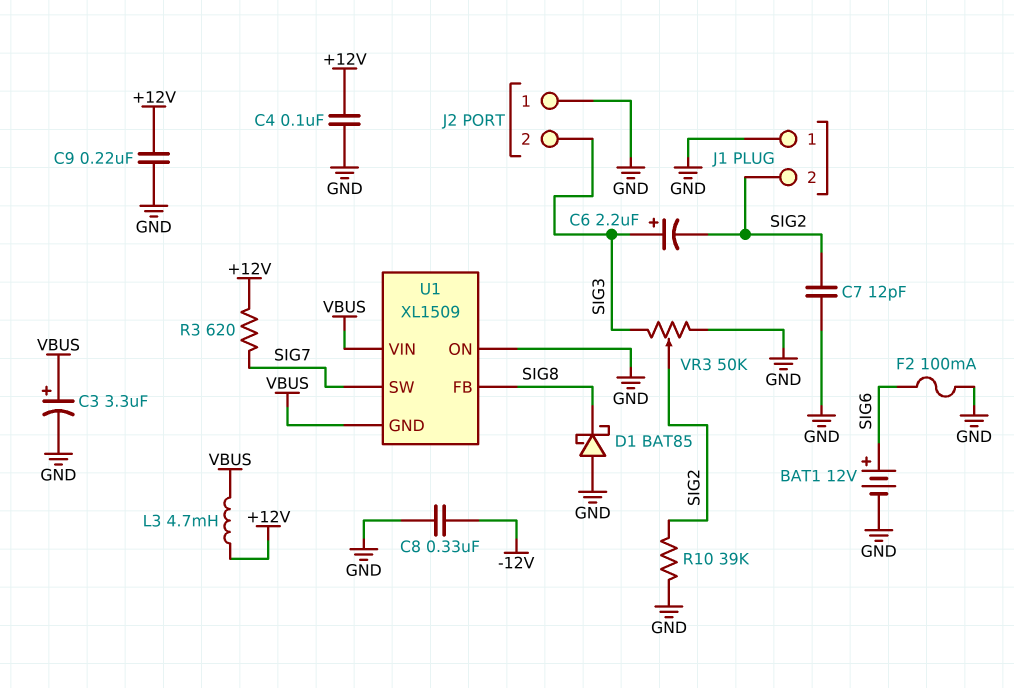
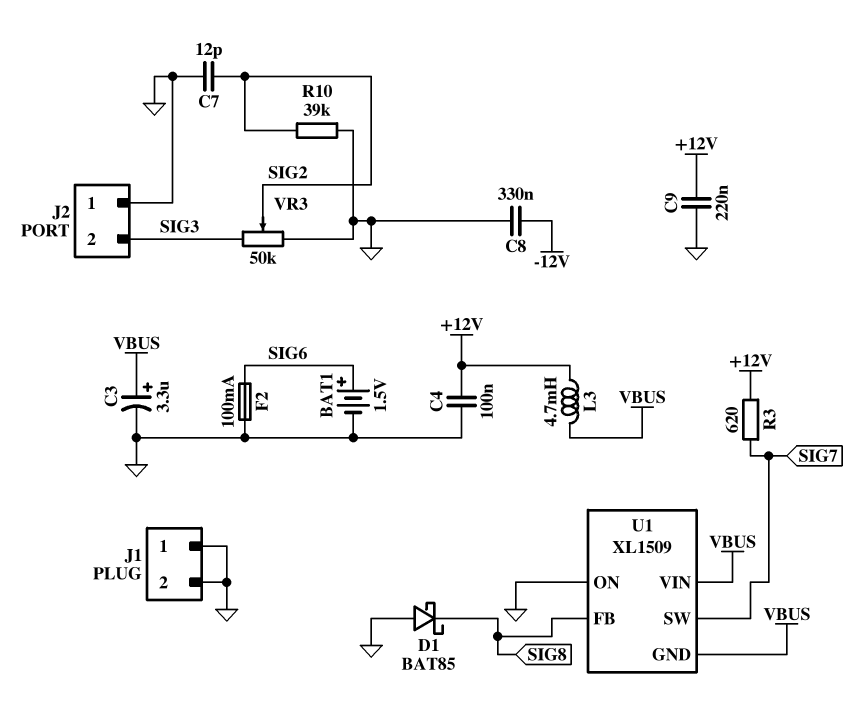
BAT1: 12V (plus SIG6, minus GND) -> 1.5V (plus SIG6, minus GND)
C6: 2.2uF (plus SIG3, minus SIG2) -> none
J1 pin 2: SIG2 -> GND

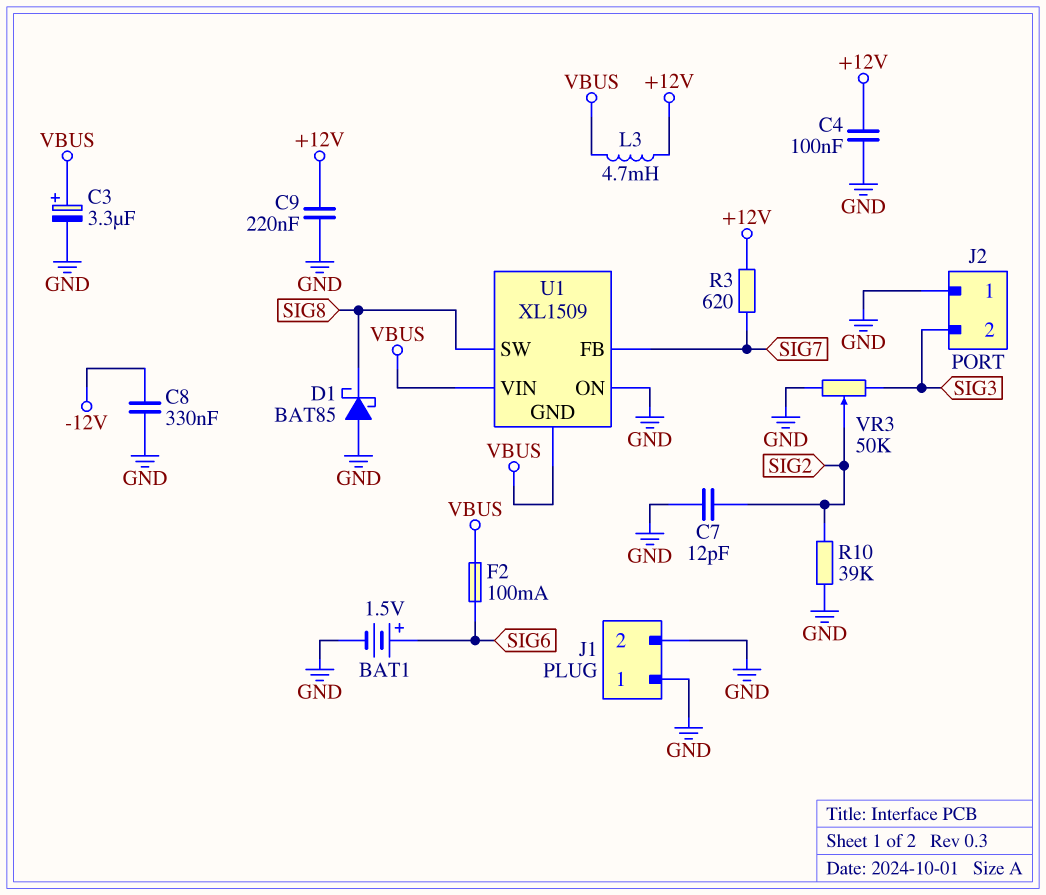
F2: 100mA (GND, SIG6) -> 100mA (SIG6, VBUS)
U1 pin FB: SIG8 -> SIG7
U1 pin SW: SIG7 -> SIG8

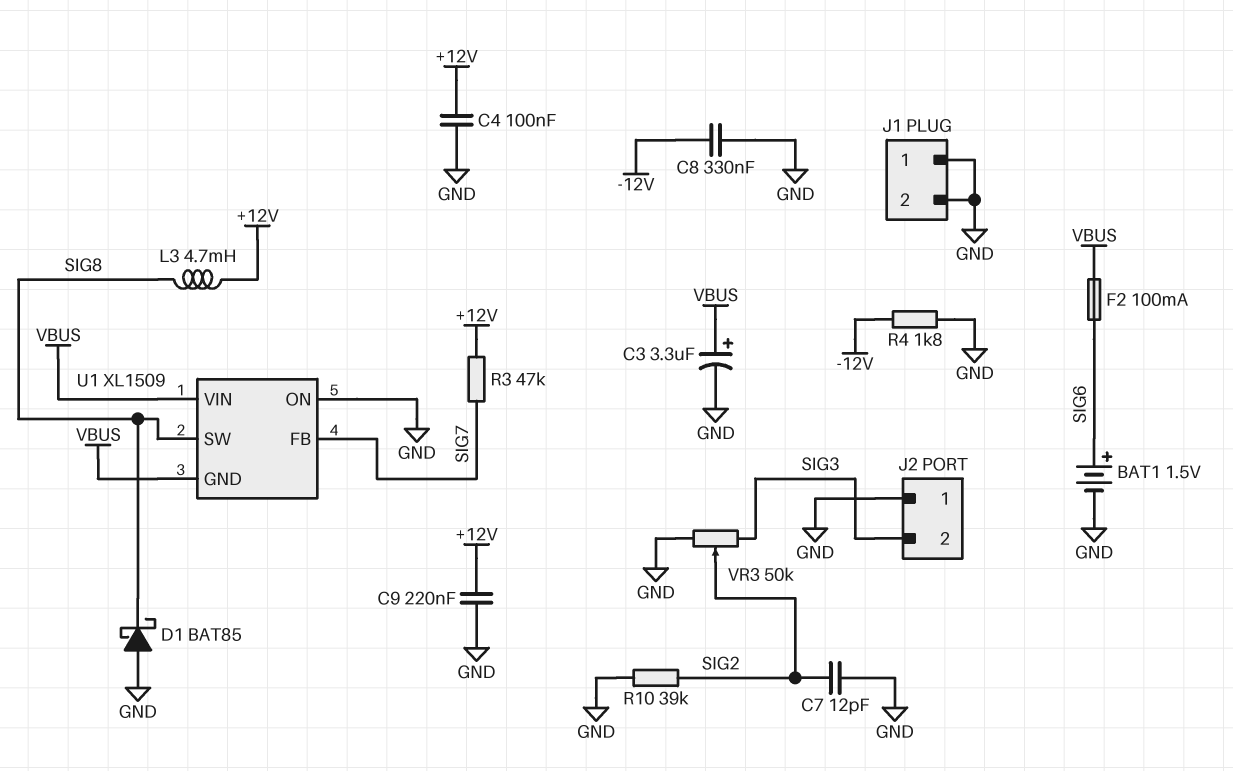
L3: 4.7mH (+12V, VBUS) -> 4.7mH (+12V, SIG8)
R3: 620 (+12V, SIG7) -> 47k (+12V, SIG7)
R4: none -> 1.8k (-12V, GND)

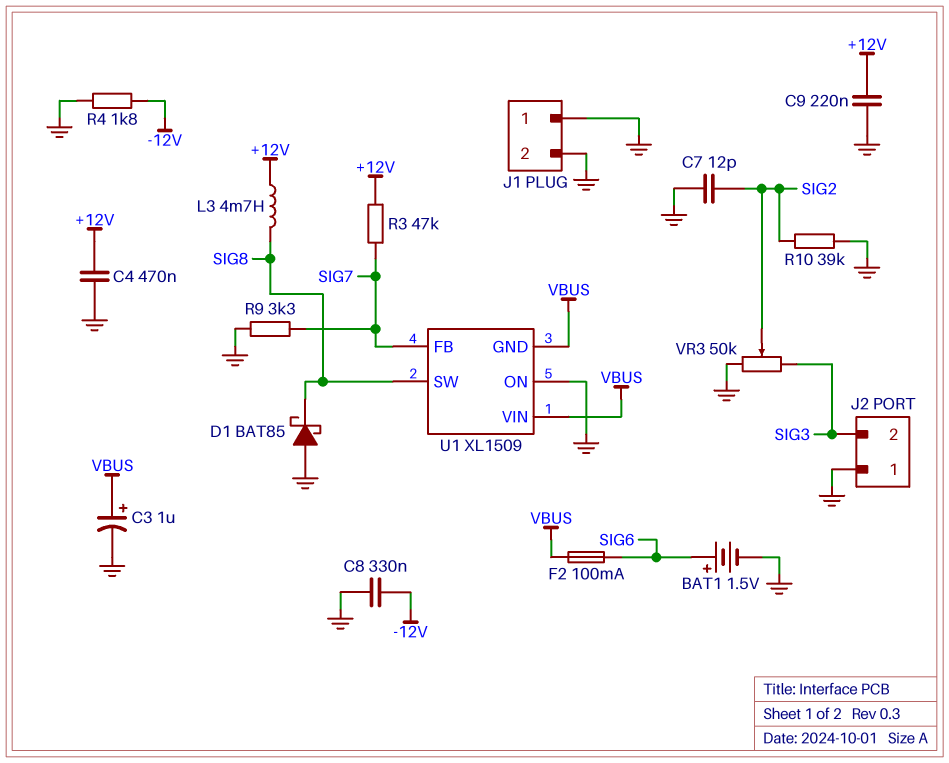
C3: 3.3uF (plus VBUS, minus GND) -> 1uF (plus VBUS, minus GND)
C4: 100nF (+12V, GND) -> 470nF (+12V, GND)
R9: none -> 3.3k (GND, SIG7)

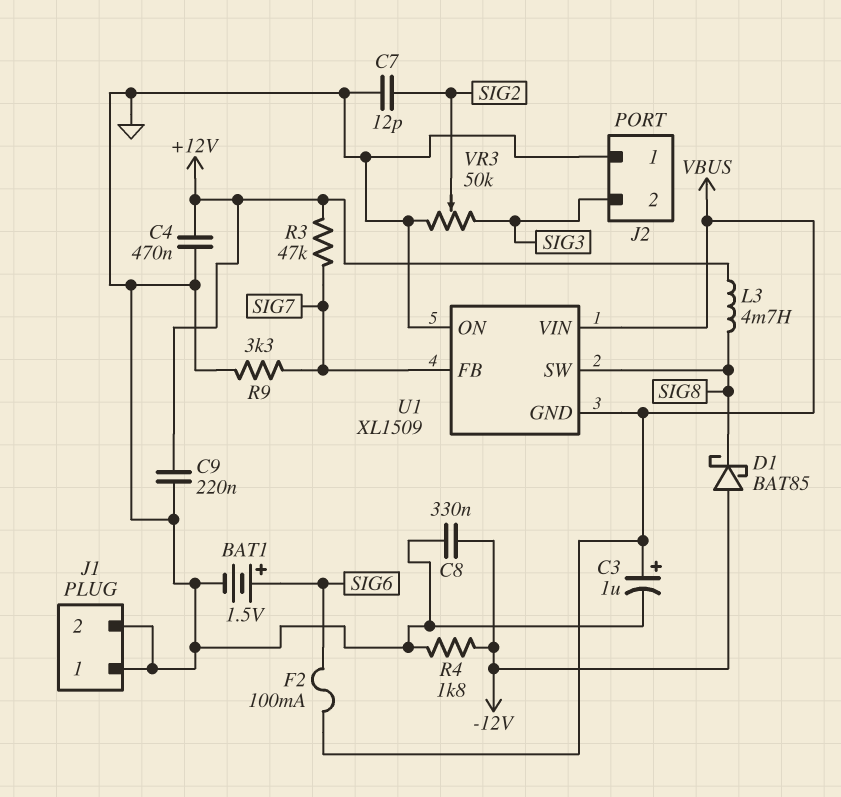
D1: schottky BAT85 (A GND, K SIG8) -> schottky BAT85 (A -12V, K SIG8)
R10: 39k (GND, SIG2) -> none

